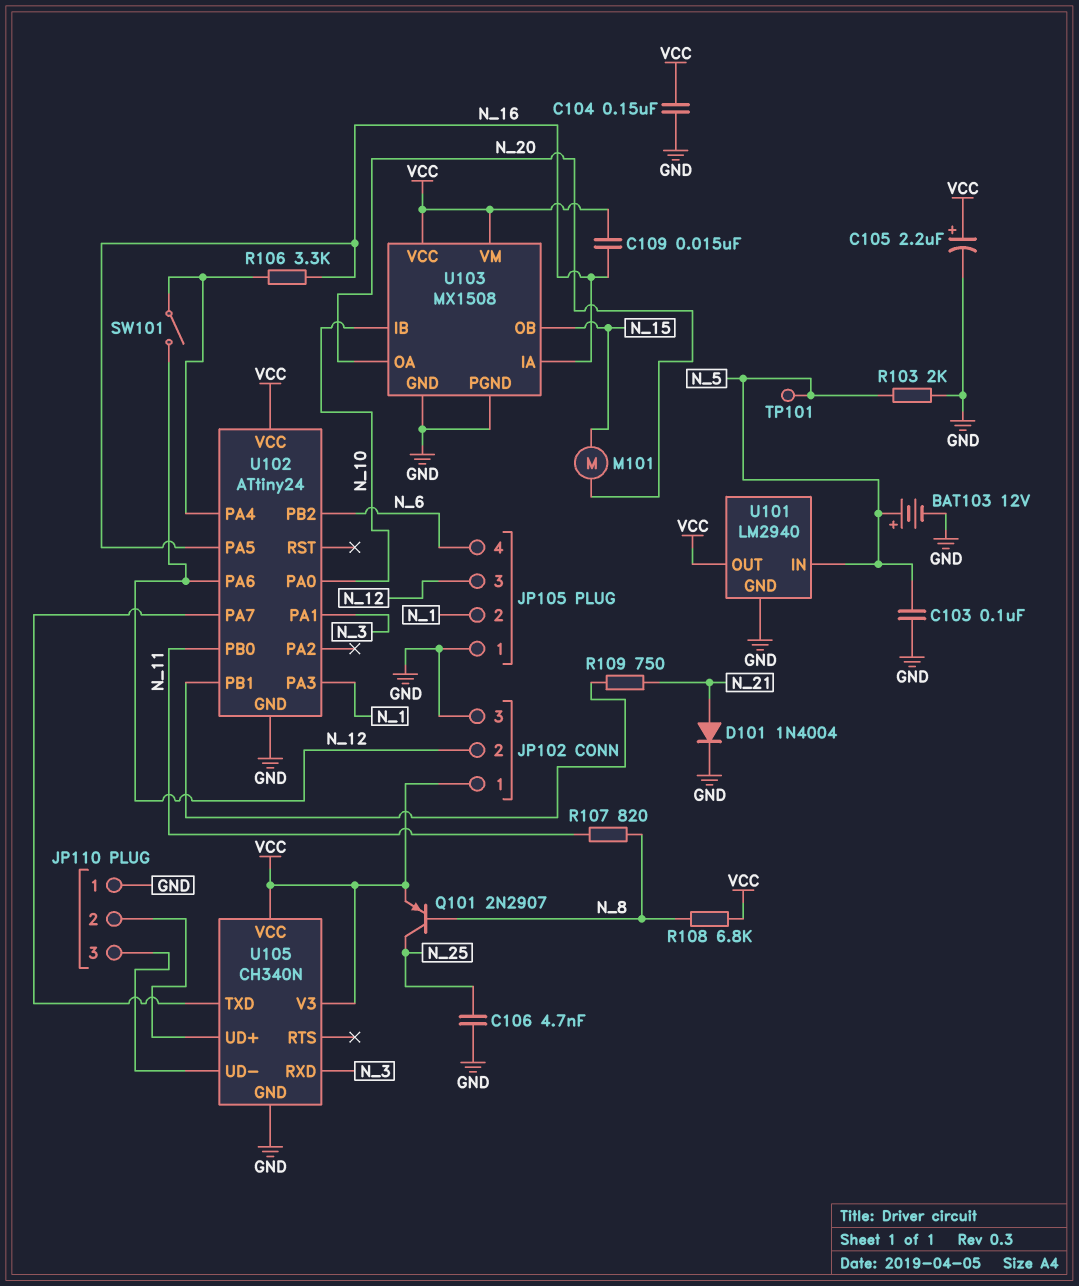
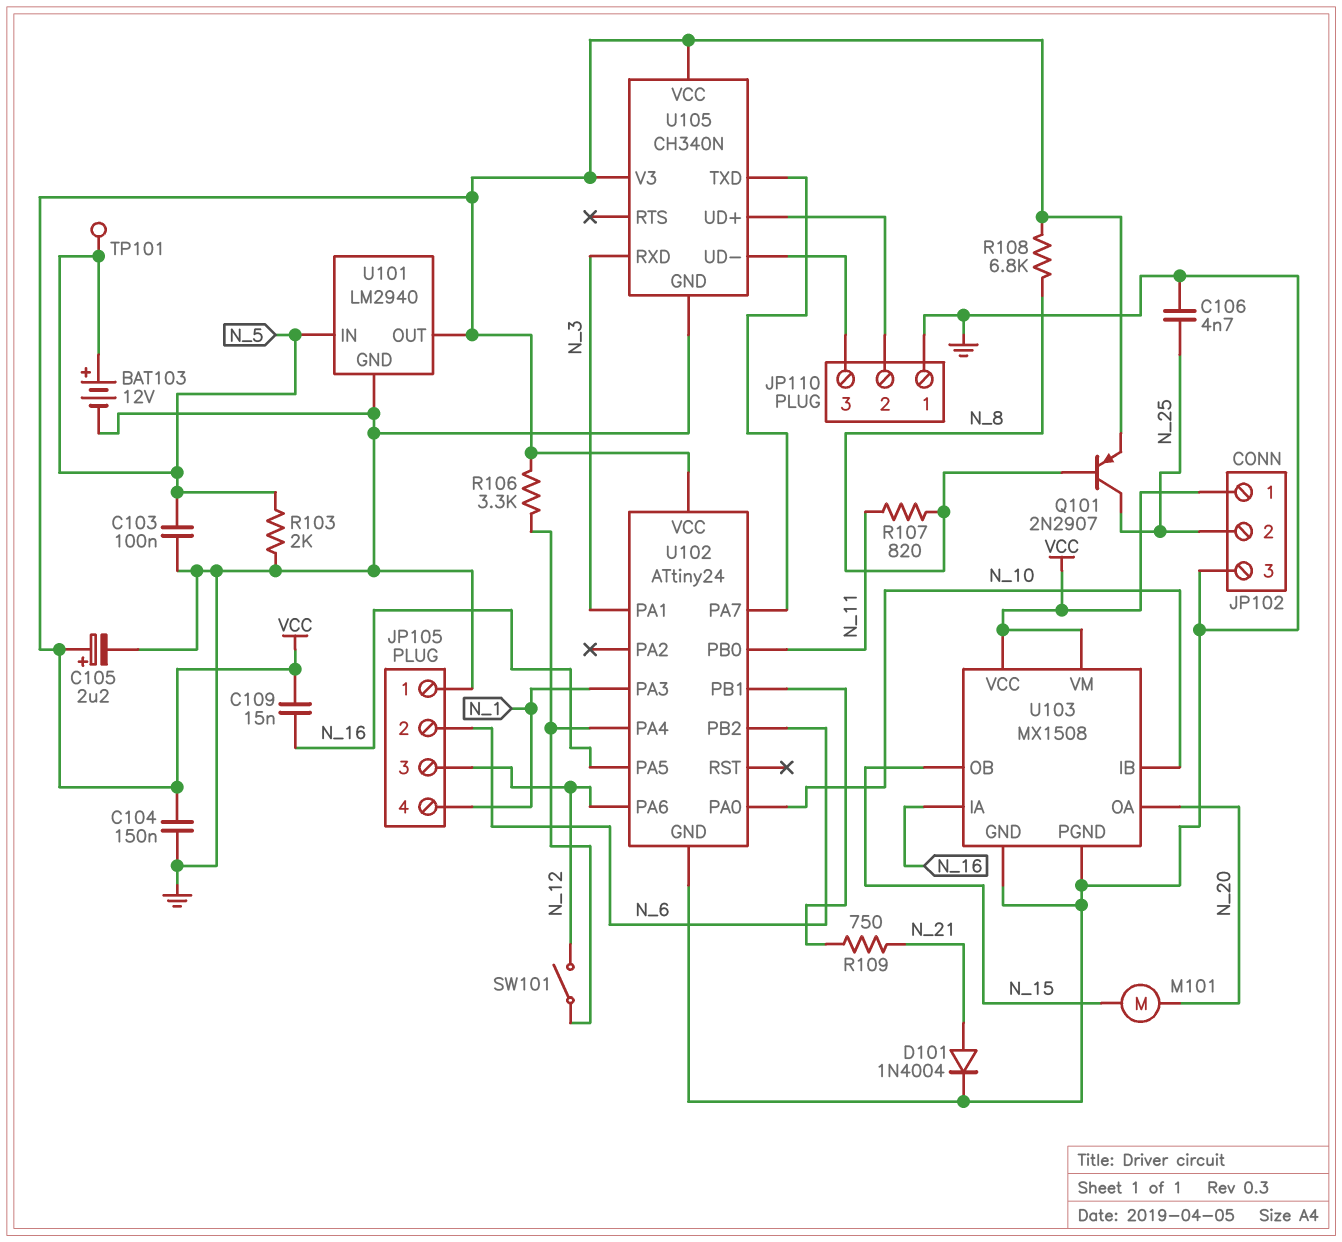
JP102 pin 2: N_12 -> N_25
JP105 pin 2: N_1 -> N_6
JP105 pin 4: N_6 -> N_1
R106: 3.3k (N_16, U102/PA4) -> 3.3k (U102/PA4, VCC)

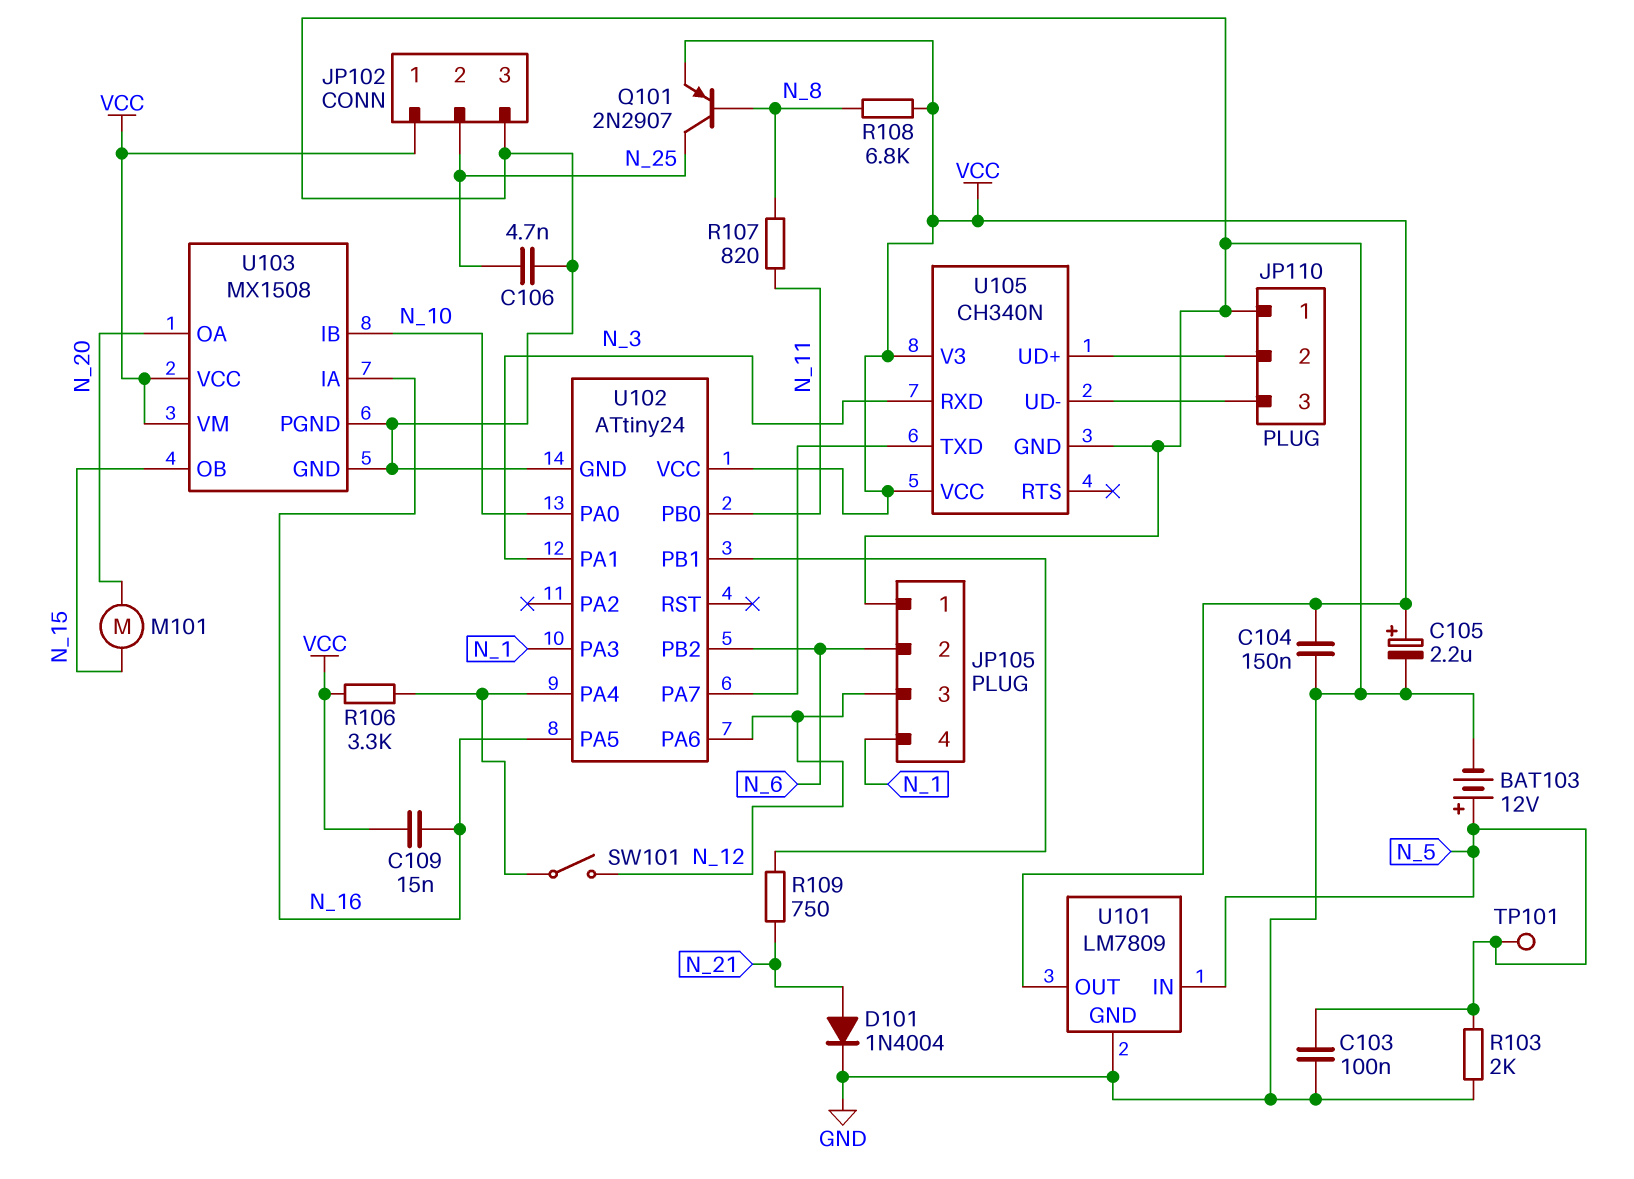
U101: LM2940 -> LM7809

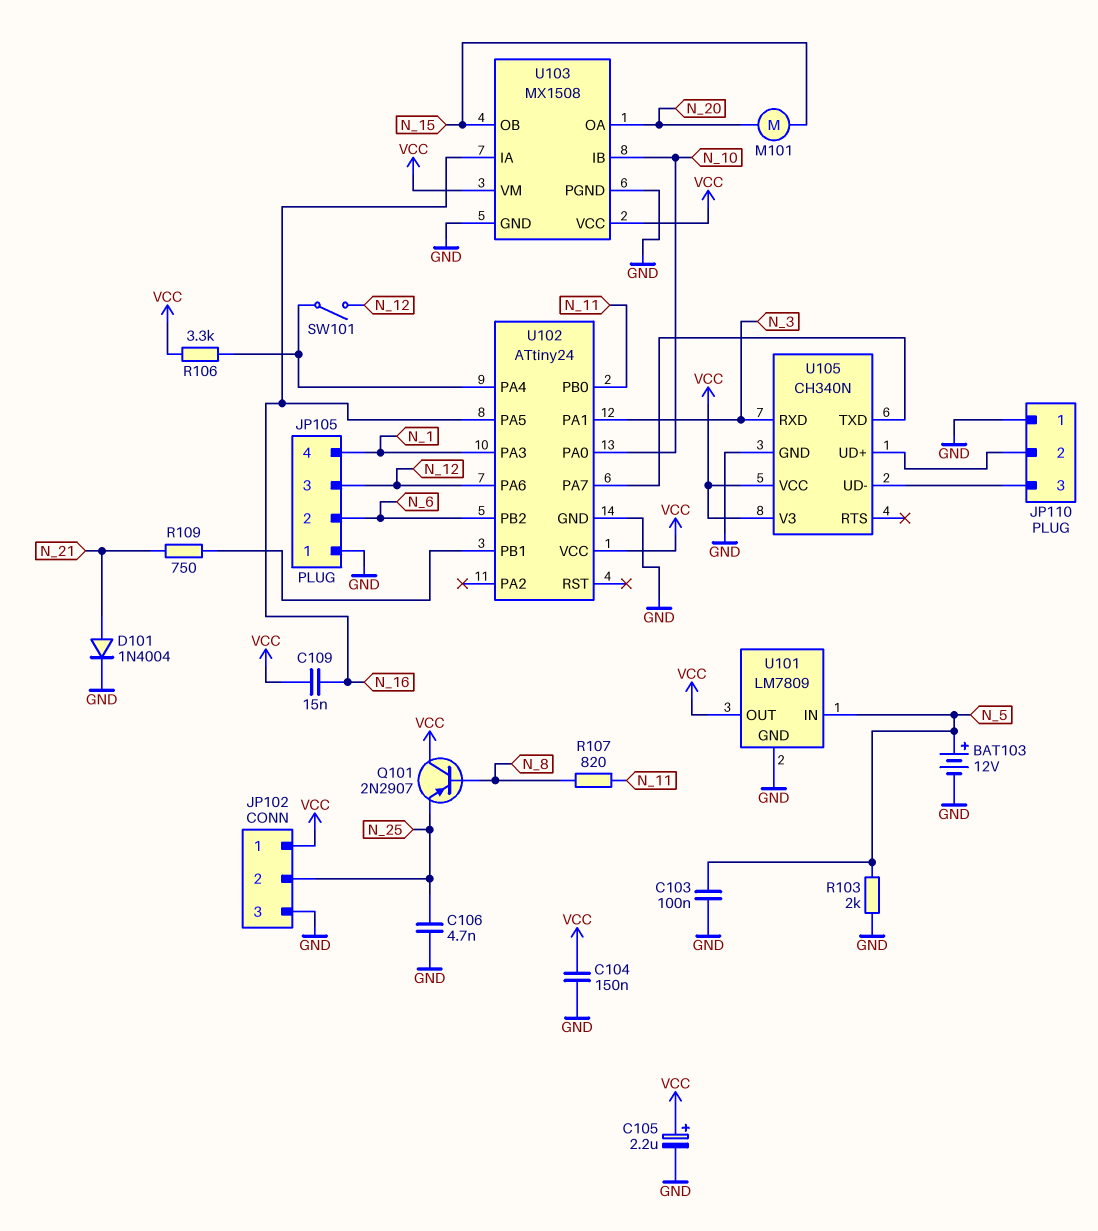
Q101: PNP 2N2907 (B N_8, C N_25, E VCC) -> PNP 2N2907 (B N_8, C VCC, E N_25)
R108: 6.8k (N_8, VCC) -> none
TP101: test point (N_5) -> none

